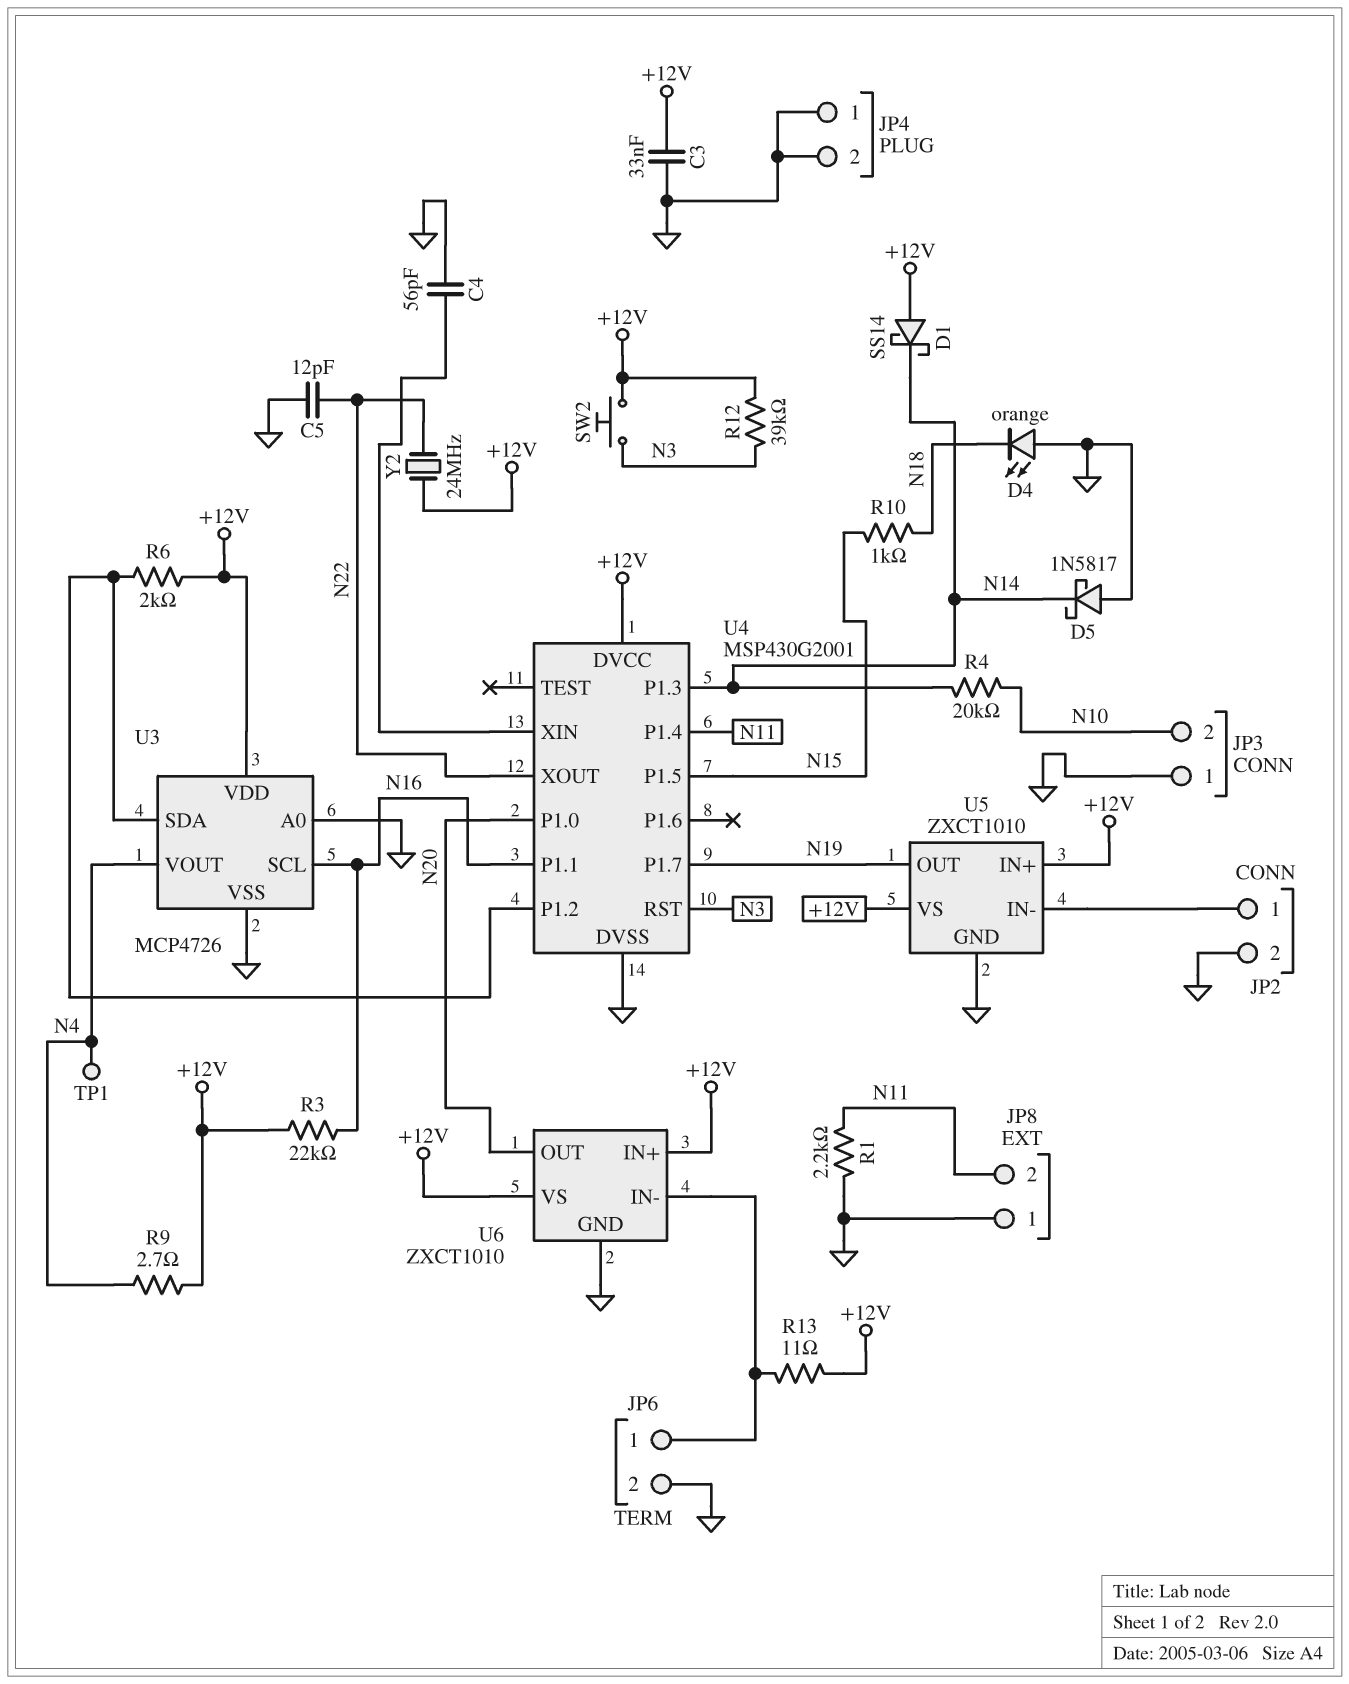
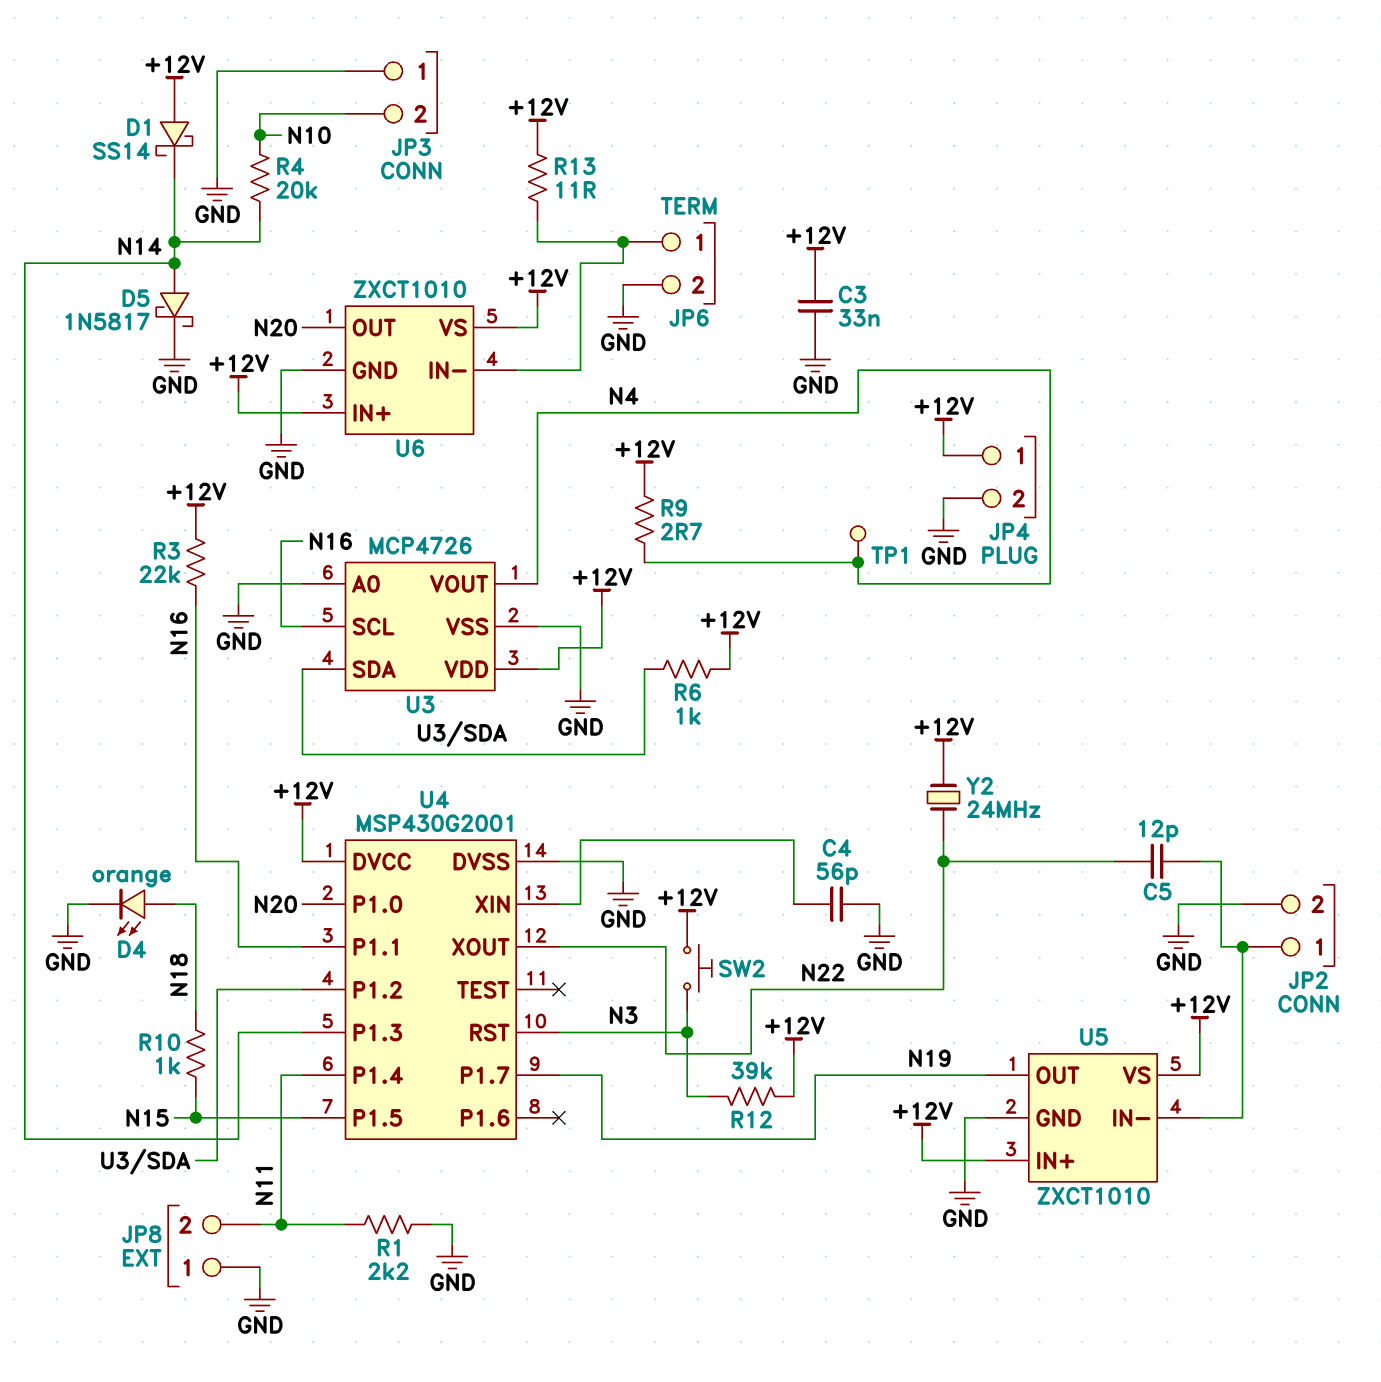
C5: 12pF (GND, N22) -> 12pF (JP2/1, N22)
D4: LED orange (A GND, K N18) -> LED orange (A N18, K GND)
D5: schottky 1N5817 (A GND, K N14) -> schottky 1N5817 (A N14, K GND)
JP4 pin 1: GND -> +12V
R6: 2k (+12V, U3/SDA) -> 1k (+12V, U3/SDA)

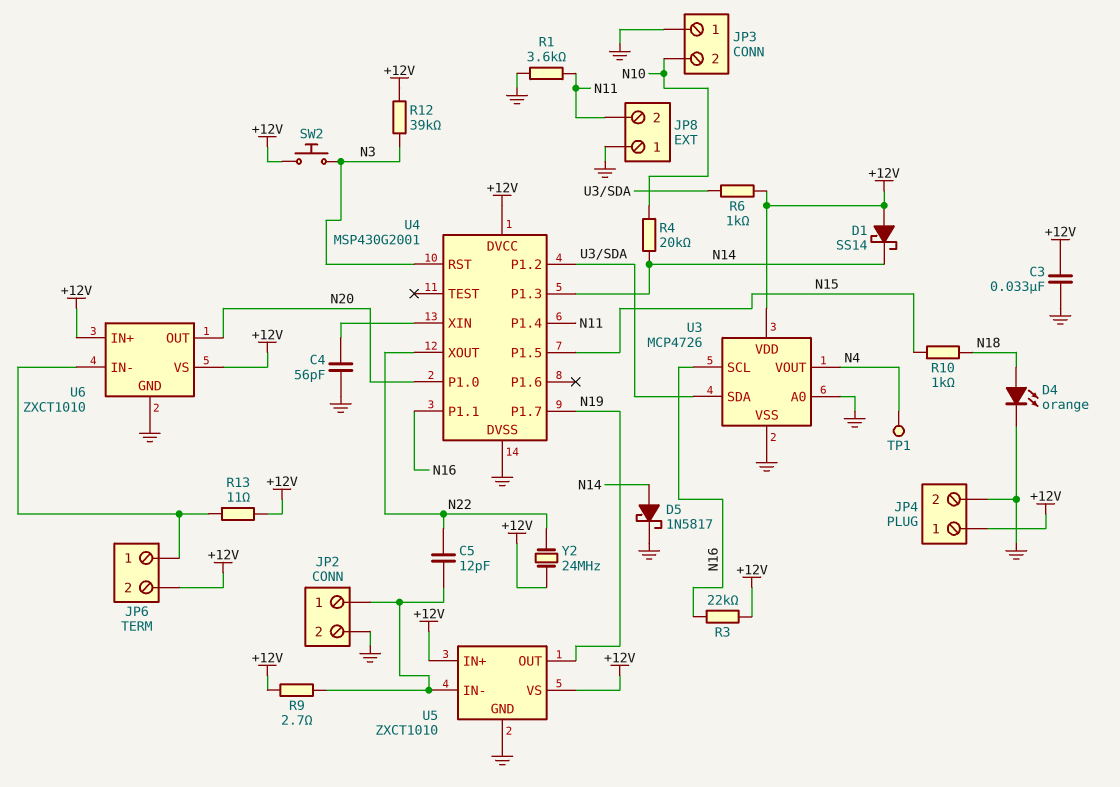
JP6 pin 2: GND -> +12V
R1: 2.2k (GND, N11) -> 3.6k (GND, N11)
R9: 2.7 (+12V, N4) -> 2.7 (+12V, JP2/1)

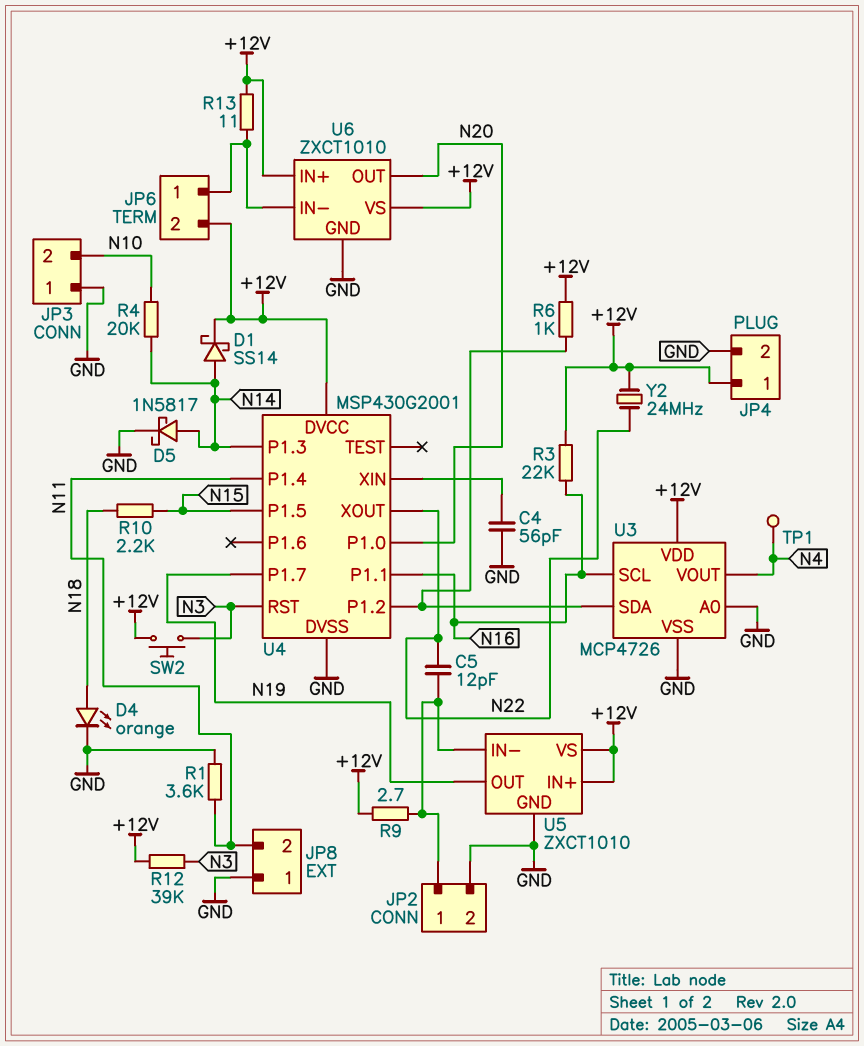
C3: 33nF (+12V, GND) -> none
D1: schottky SS14 (A +12V, K N14) -> schottky SS14 (A N14, K +12V)
R10: 1k (N15, N18) -> 2.2k (N15, N18)

